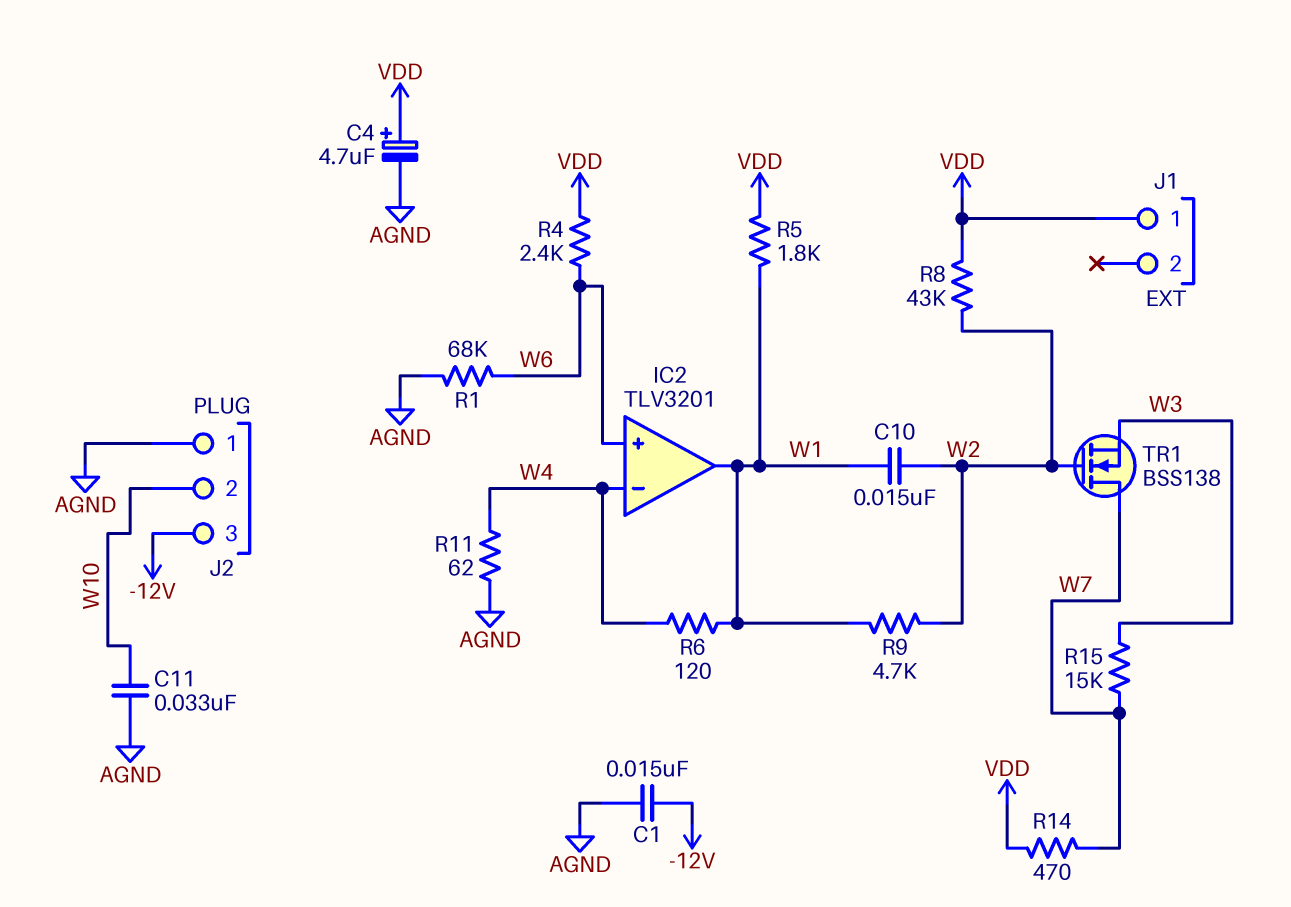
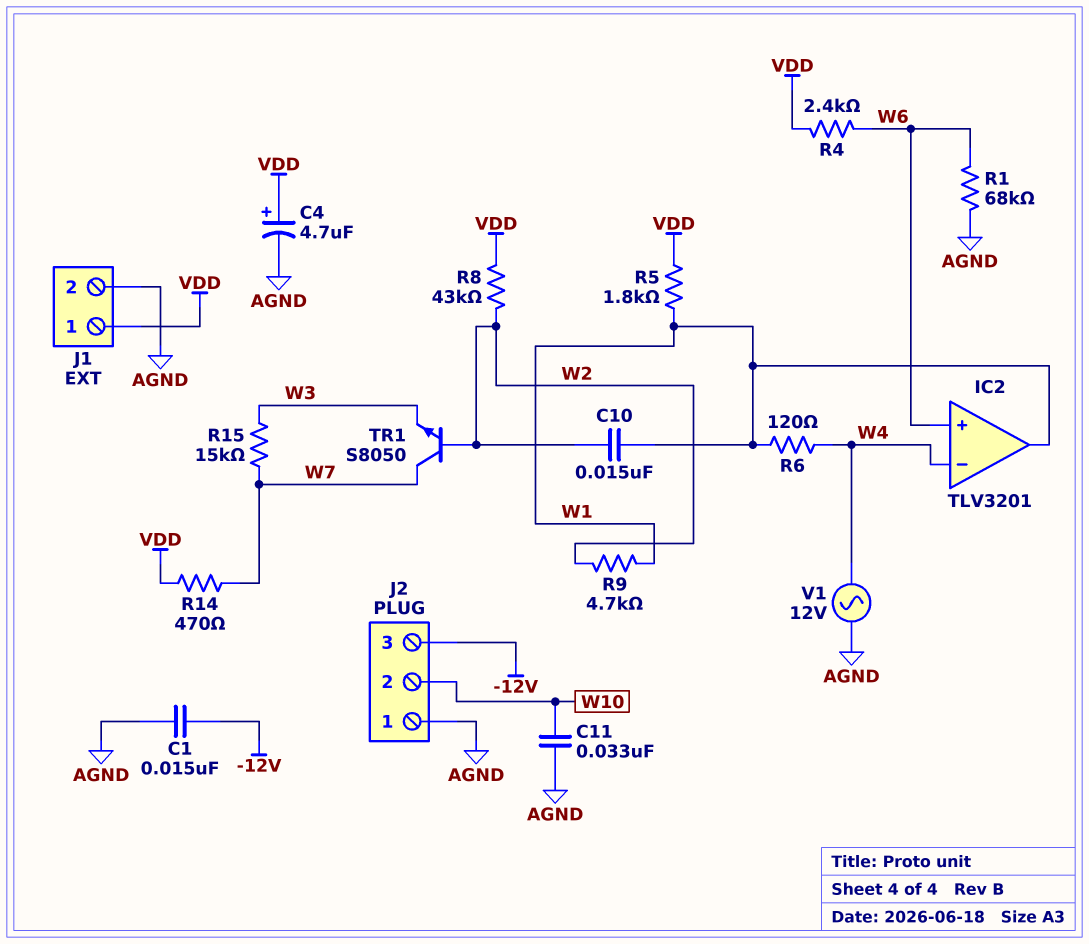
J1 pin 2: none -> AGND
R11: 62 (AGND, W4) -> none
TR1: NMOS BSS138 (G W2, D W7, S W3) -> NPN S8050 (B W2, C W7, E W3)
V1: none -> AC 12V (AGND, W4)

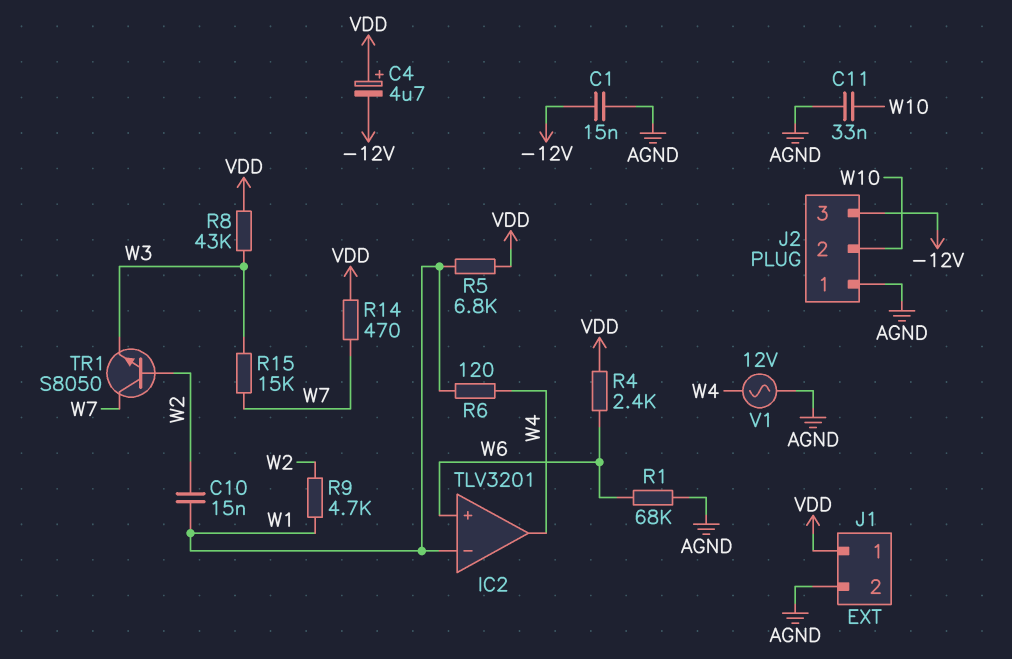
C4: 4.7uF (plus VDD, minus AGND) -> 4.7uF (plus VDD, minus -12V)
IC2 pin in-: W4 -> W1
IC2 pin out: W1 -> W4
R5: 1.8k (VDD, W1) -> 6.8k (VDD, W1)
R8: 43k (VDD, W2) -> 43k (VDD, W3)

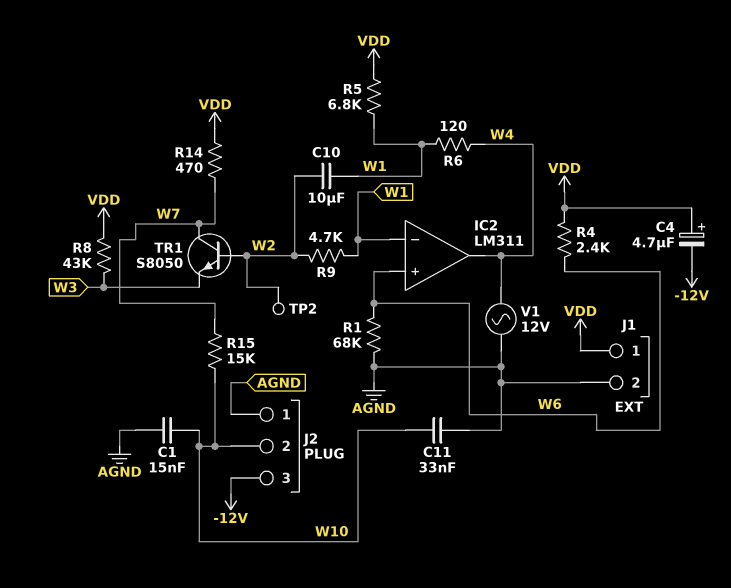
C1: 15nF (-12V, AGND) -> 15nF (AGND, W10)
C10: 15nF (W1, W2) -> 10uF (W1, W2)
IC2: TLV3201 -> LM311
R15: 15k (W3, W7) -> 15k (W7, W10)
TP2: none -> test point (W2)

